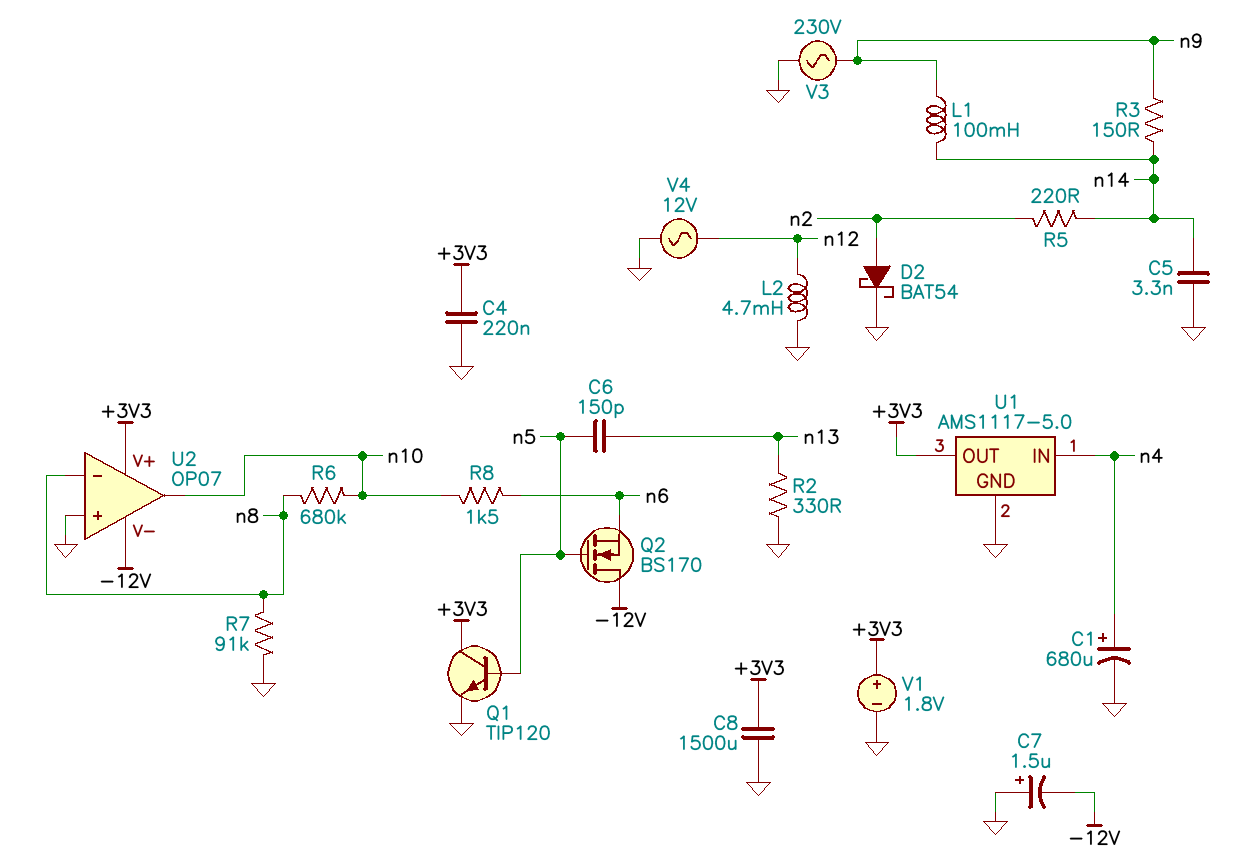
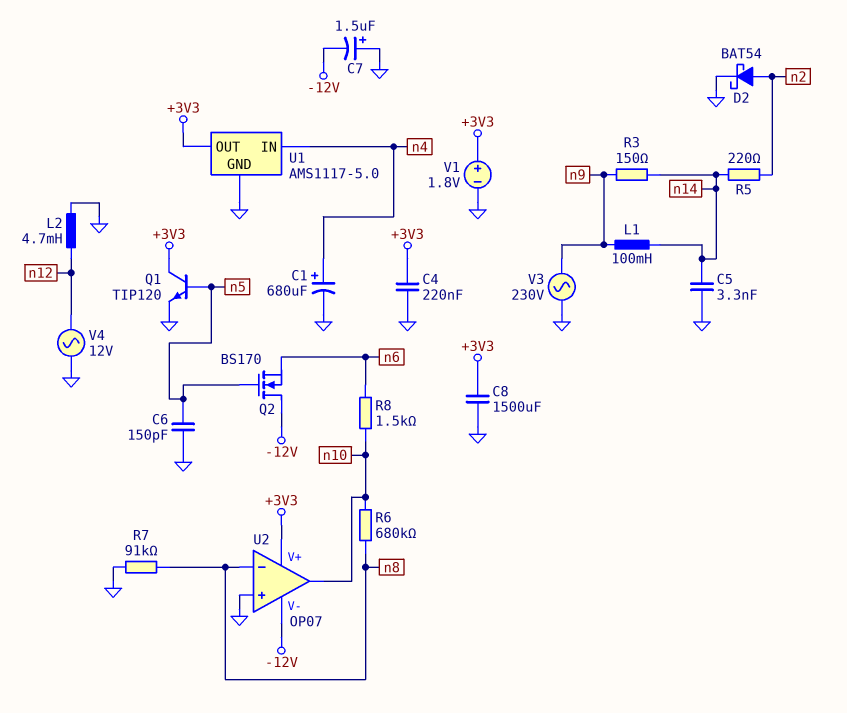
C6: 150pF (n5, n13) -> 150pF (GND, n5)
R2: 330 (GND, n13) -> none

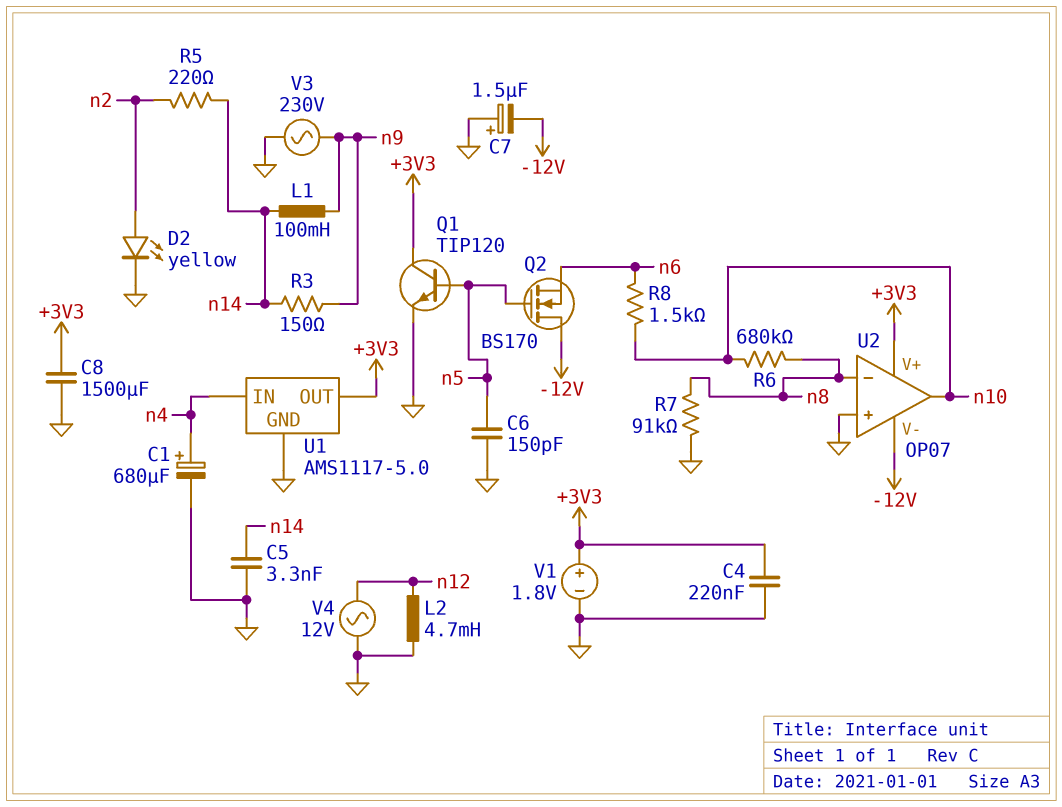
D2: schottky BAT54 (A n2, K GND) -> LED yellow (A n2, K GND)

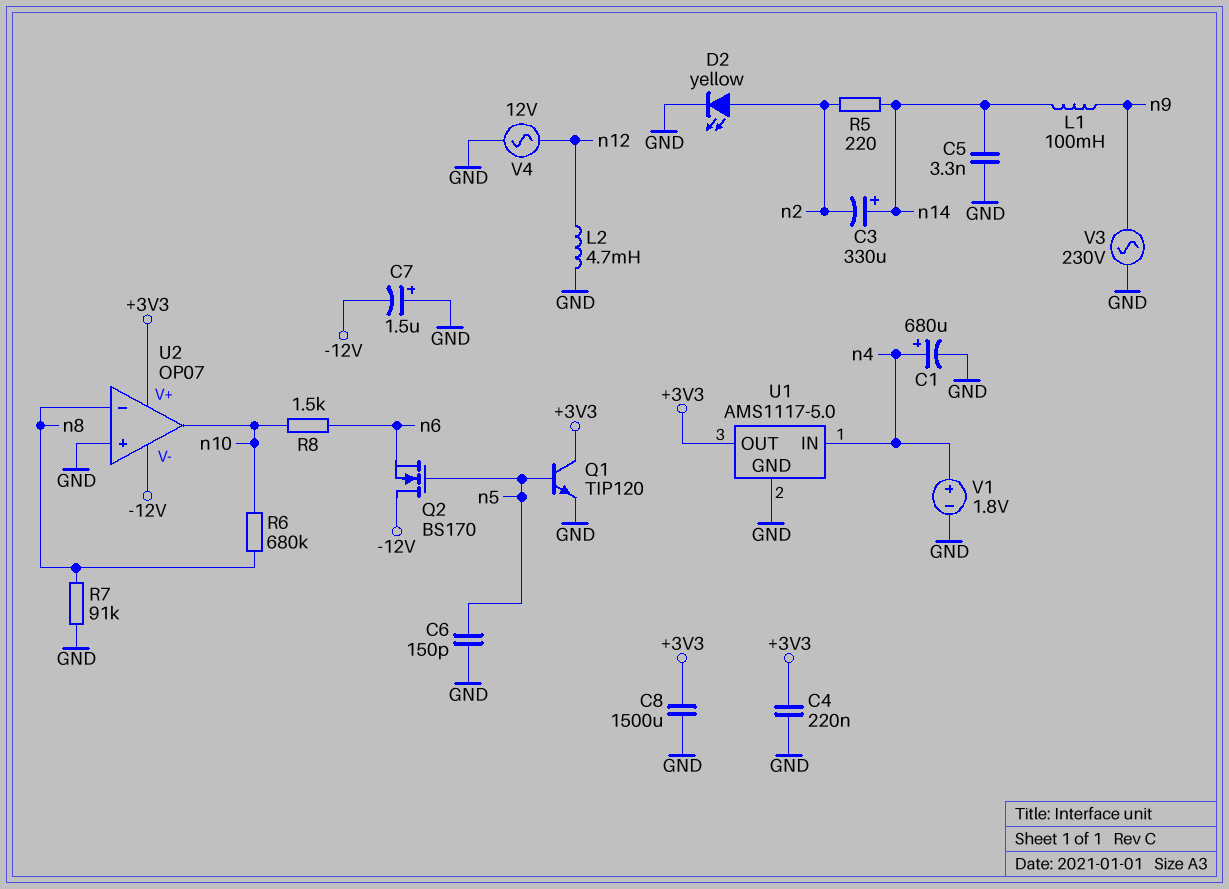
C3: none -> 330uF (plus n14, minus n2)
R3: 150 (n9, n14) -> none
V1: 1.8V (plus +3V3, minus GND) -> 1.8V (plus n4, minus GND)

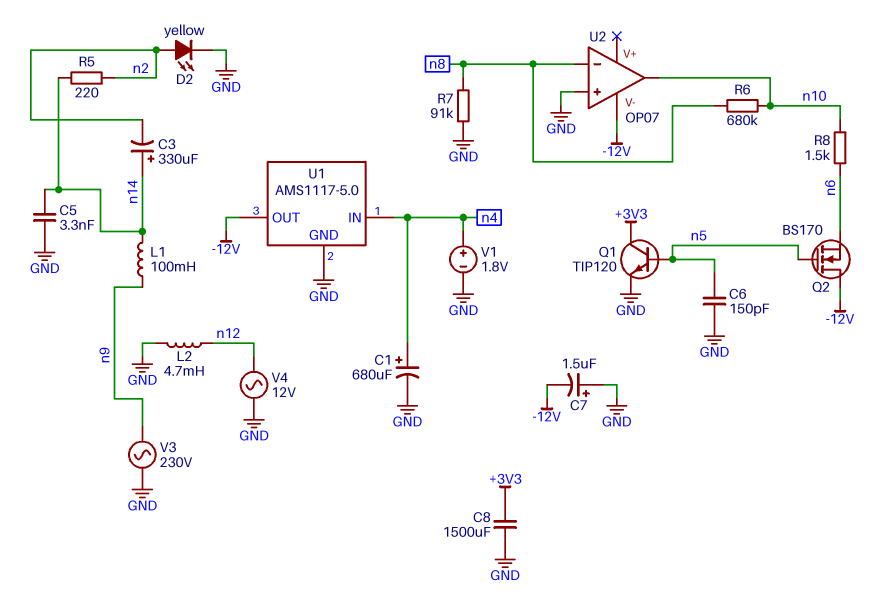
C4: 220nF (+3V3, GND) -> none
U1 pin OUT: +3V3 -> -12V
U2 pin V+: +3V3 -> none

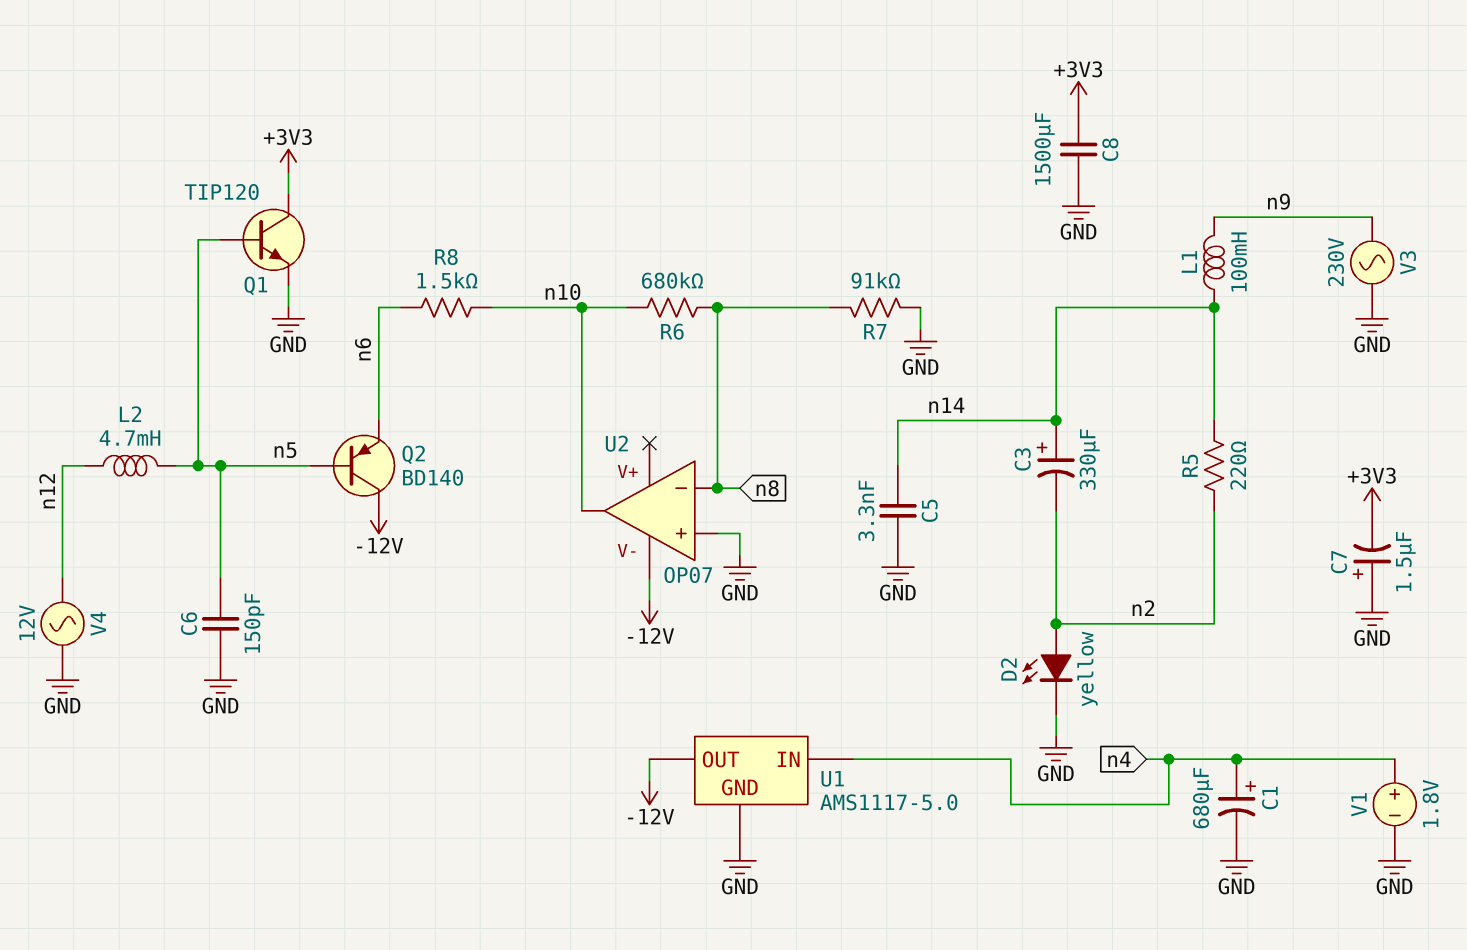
C7: 1.5uF (plus GND, minus -12V) -> 1.5uF (plus GND, minus +3V3)
L2: 4.7mH (GND, n12) -> 4.7mH (n5, n12)
Q2: NMOS BS170 (G n5, D -12V, S n6) -> PNP BD140 (B n5, C -12V, E n6)

